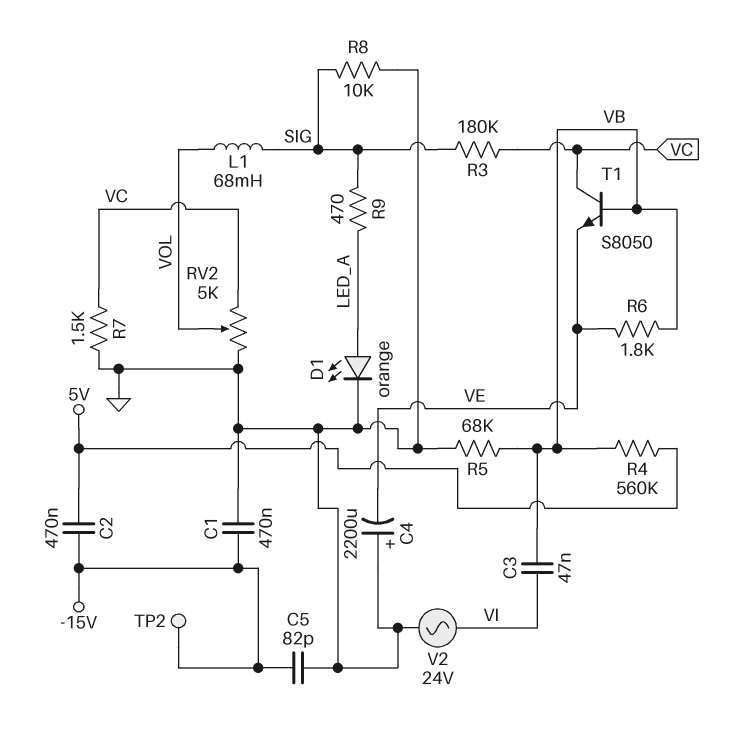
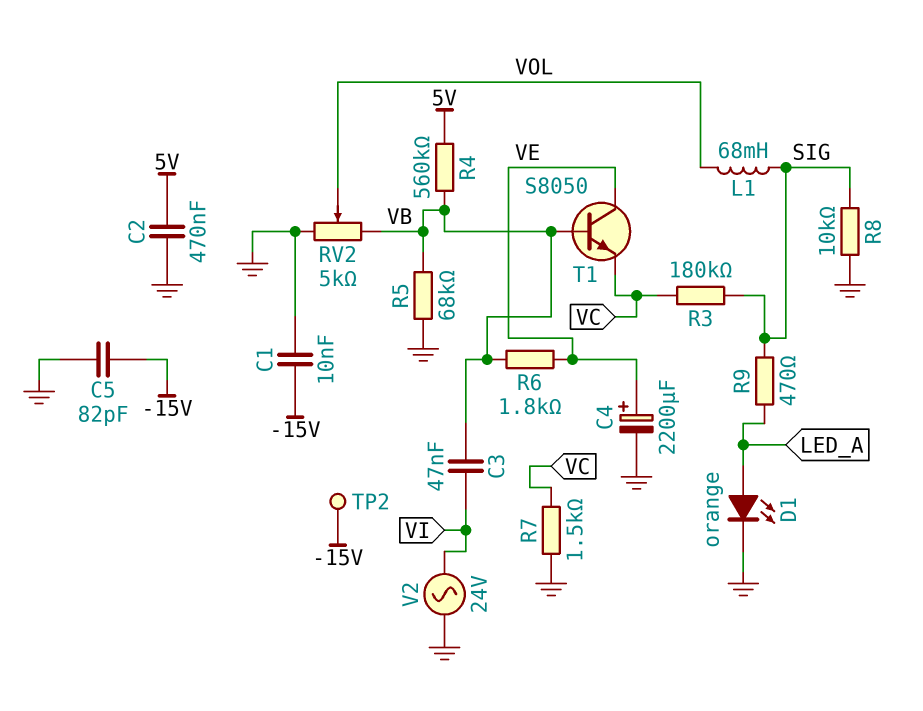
C1: 470nF (-15V, GND) -> 10nF (-15V, GND)
C2: 470nF (-15V, 5V) -> 470nF (5V, GND)
C4: 2200uF (plus GND, minus VE) -> 2200uF (plus VE, minus GND)
RV2: 5k (GND, VC, wiper VOL) -> 5k (GND, VB, wiper VOL)
T1: NPN S8050 (B VB, C VC, E VE) -> NPN S8050 (B VB, C VE, E VC)

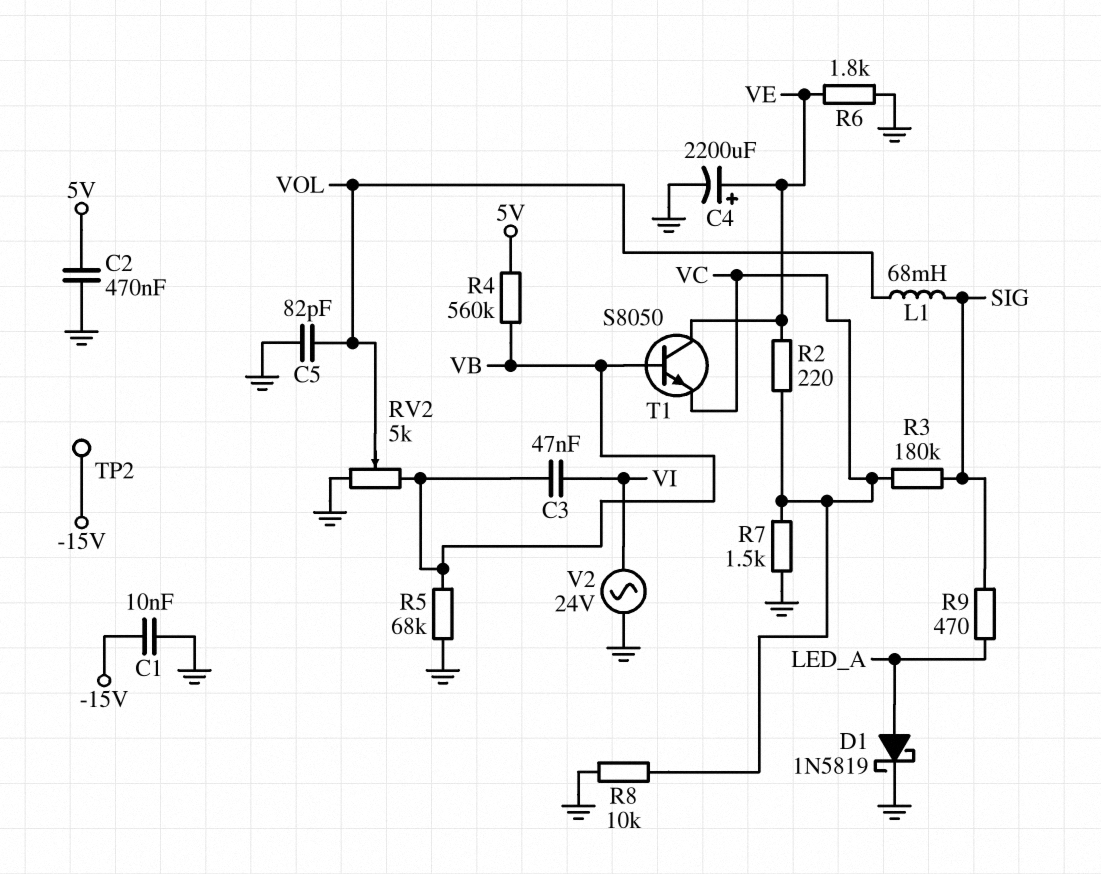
C5: 82pF (-15V, GND) -> 82pF (GND, VOL)
D1: LED orange (A LED_A, K GND) -> schottky 1N5819 (A LED_A, K GND)
R2: none -> 220 (VC, VE)
R6: 1.8k (VB, VE) -> 1.8k (GND, VE)
R8: 10k (GND, SIG) -> 10k (GND, VC)

